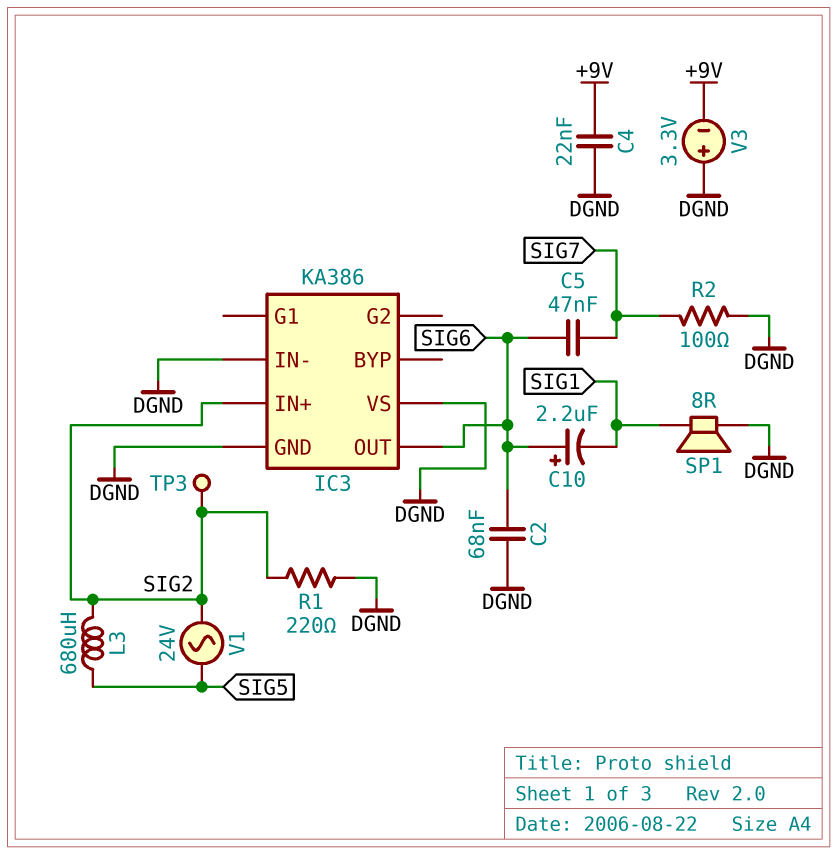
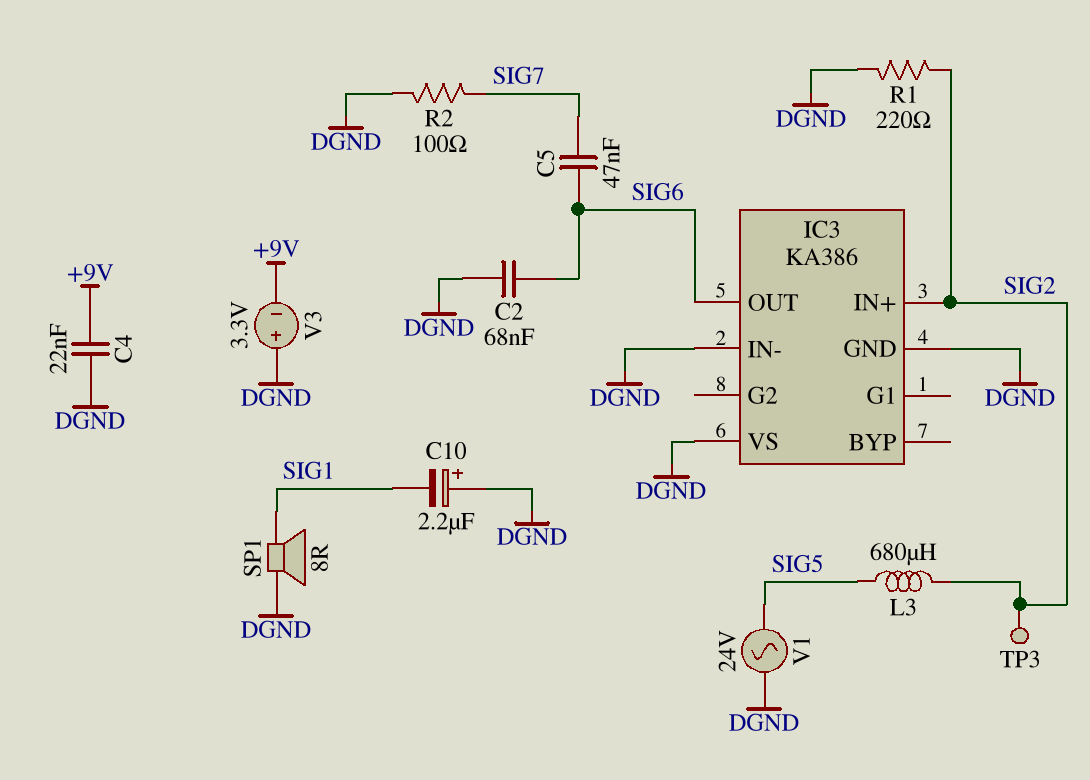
C10: 2.2uF (plus SIG6, minus SIG1) -> 2.2uF (plus DGND, minus SIG1)
V1: AC 24V (SIG2, SIG5) -> AC 24V (DGND, SIG5)

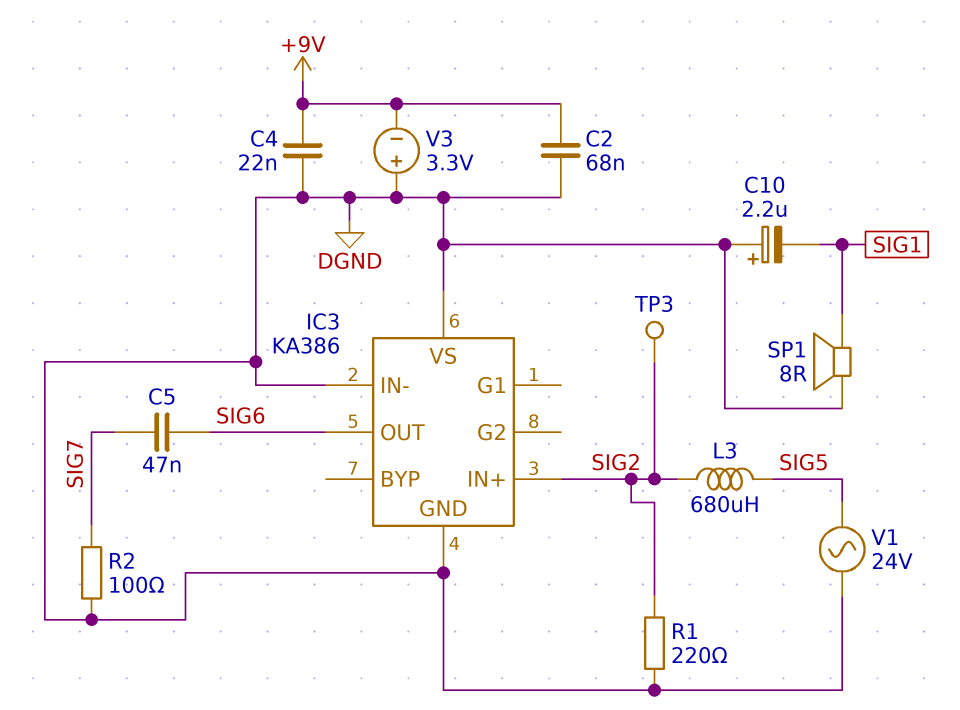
C2: 68nF (DGND, SIG6) -> 68nF (+9V, DGND)

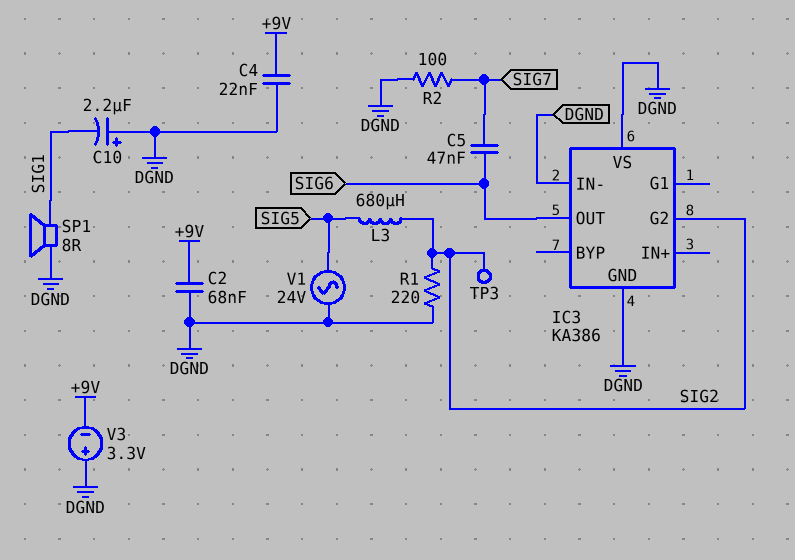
IC3 pin G2: none -> SIG2
IC3 pin IN+: SIG2 -> none

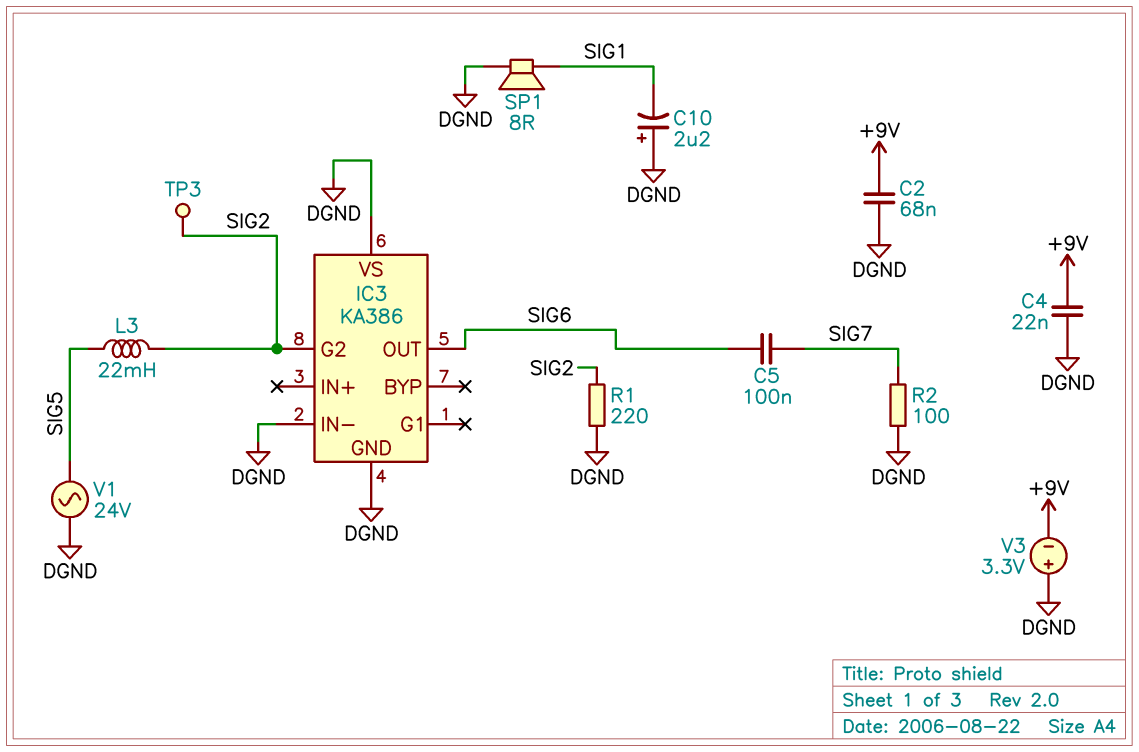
C5: 47nF (SIG6, SIG7) -> 100nF (SIG6, SIG7)
L3: 680uH (SIG2, SIG5) -> 22mH (SIG2, SIG5)

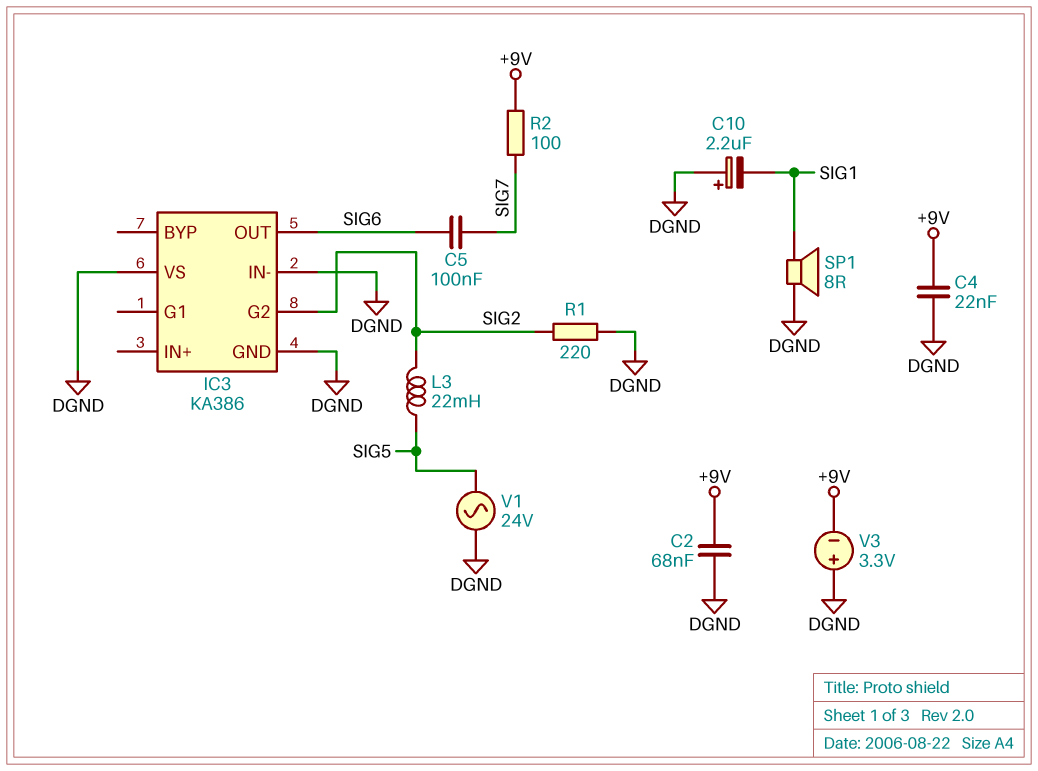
R2: 100 (DGND, SIG7) -> 100 (+9V, SIG7)
TP3: test point (SIG2) -> none

